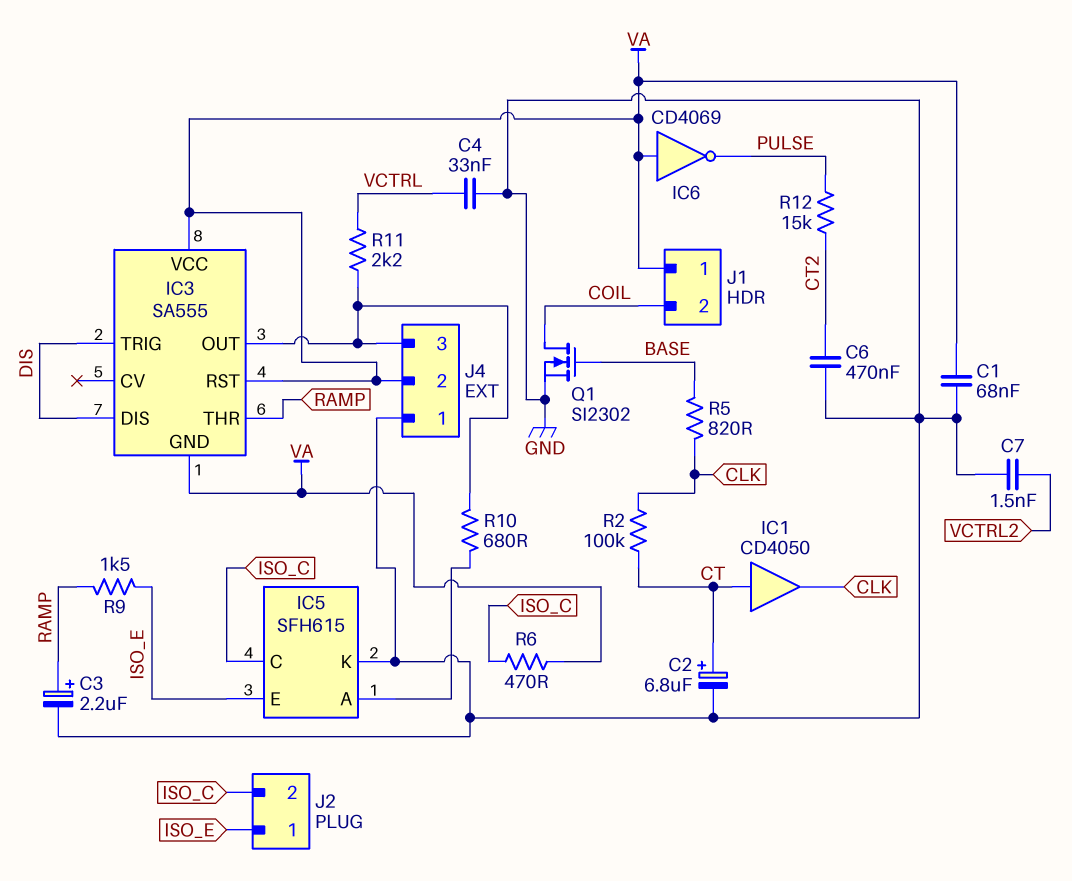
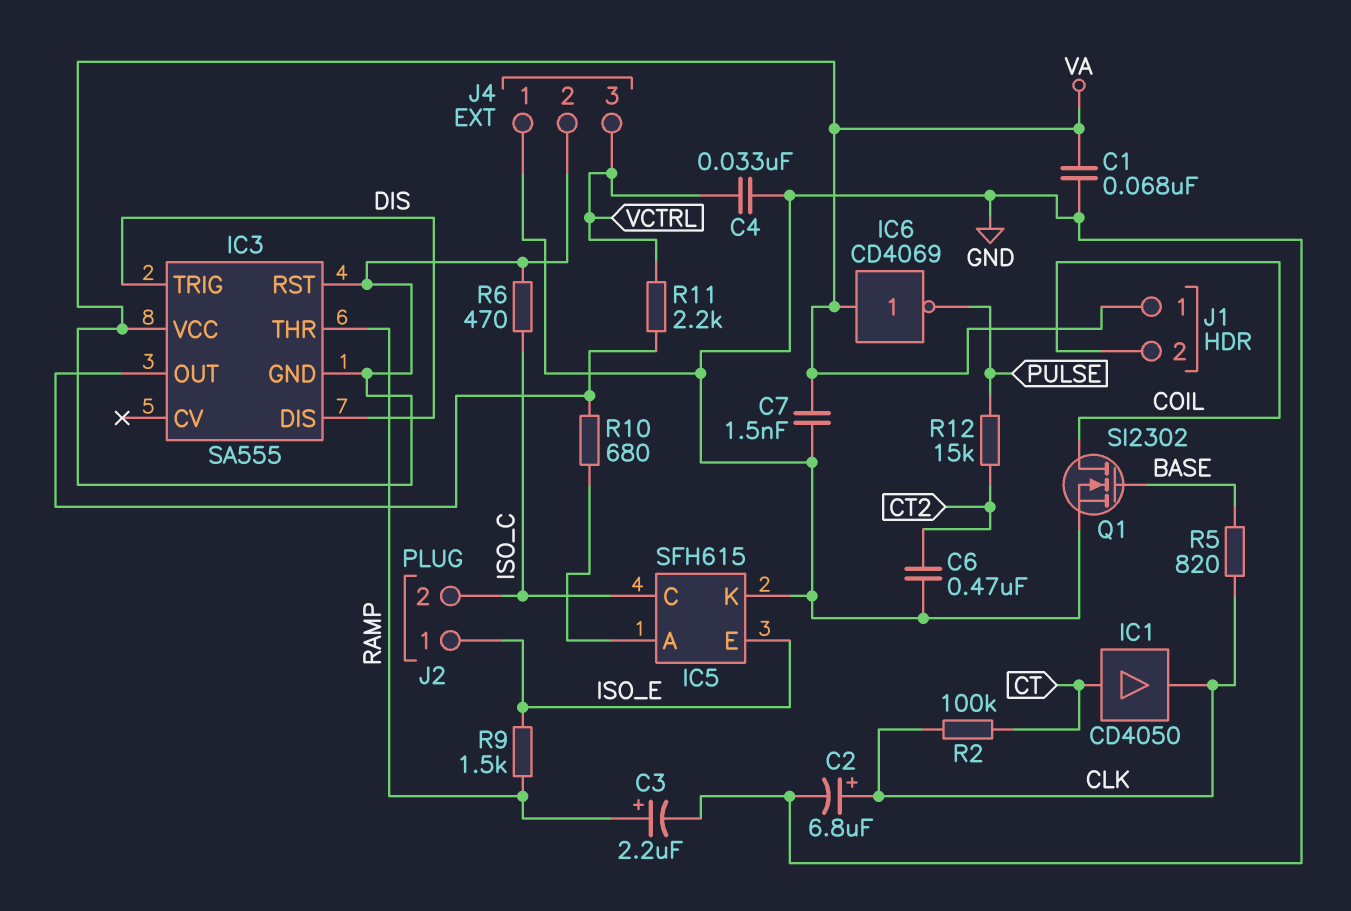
C2: 6.8uF (plus CT, minus GND) -> 6.8uF (plus CLK, minus GND)
C7: 1.5nF (GND, VCTRL2) -> 1.5nF (GND, VA)
J4 pin 3: IC3/OUT -> VCTRL

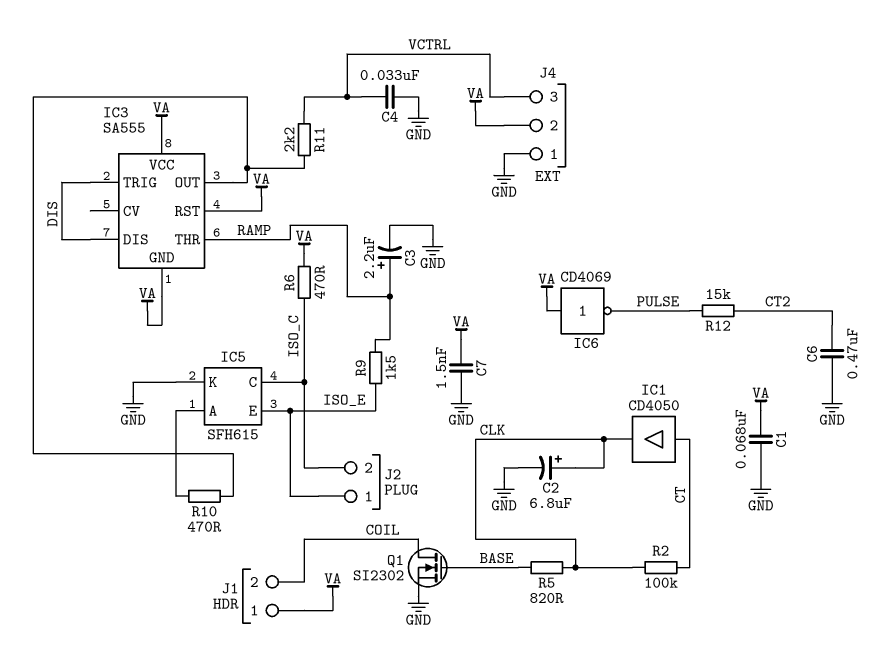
R10: 680 (IC3/OUT, IC5/A) -> 470 (IC3/OUT, IC5/A)

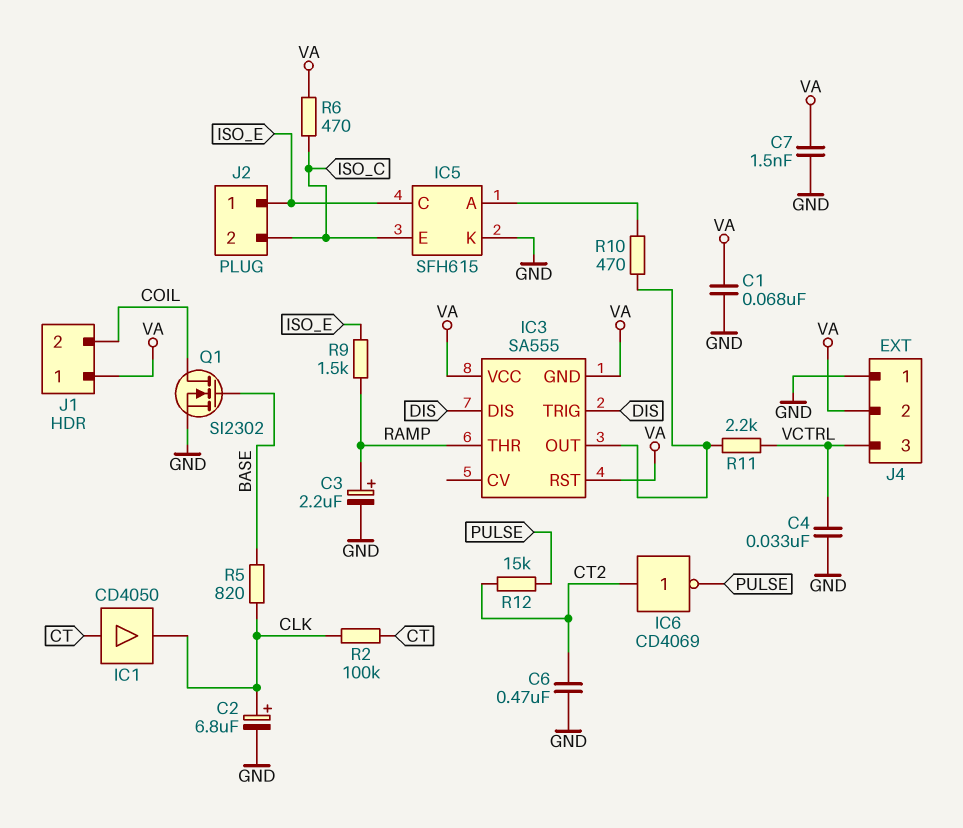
IC5 pin C: ISO_C -> ISO_E
IC5 pin E: ISO_E -> ISO_C
IC6: NOT CD4069 (in VA, out PULSE) -> NOT CD4069 (in CT2, out PULSE)

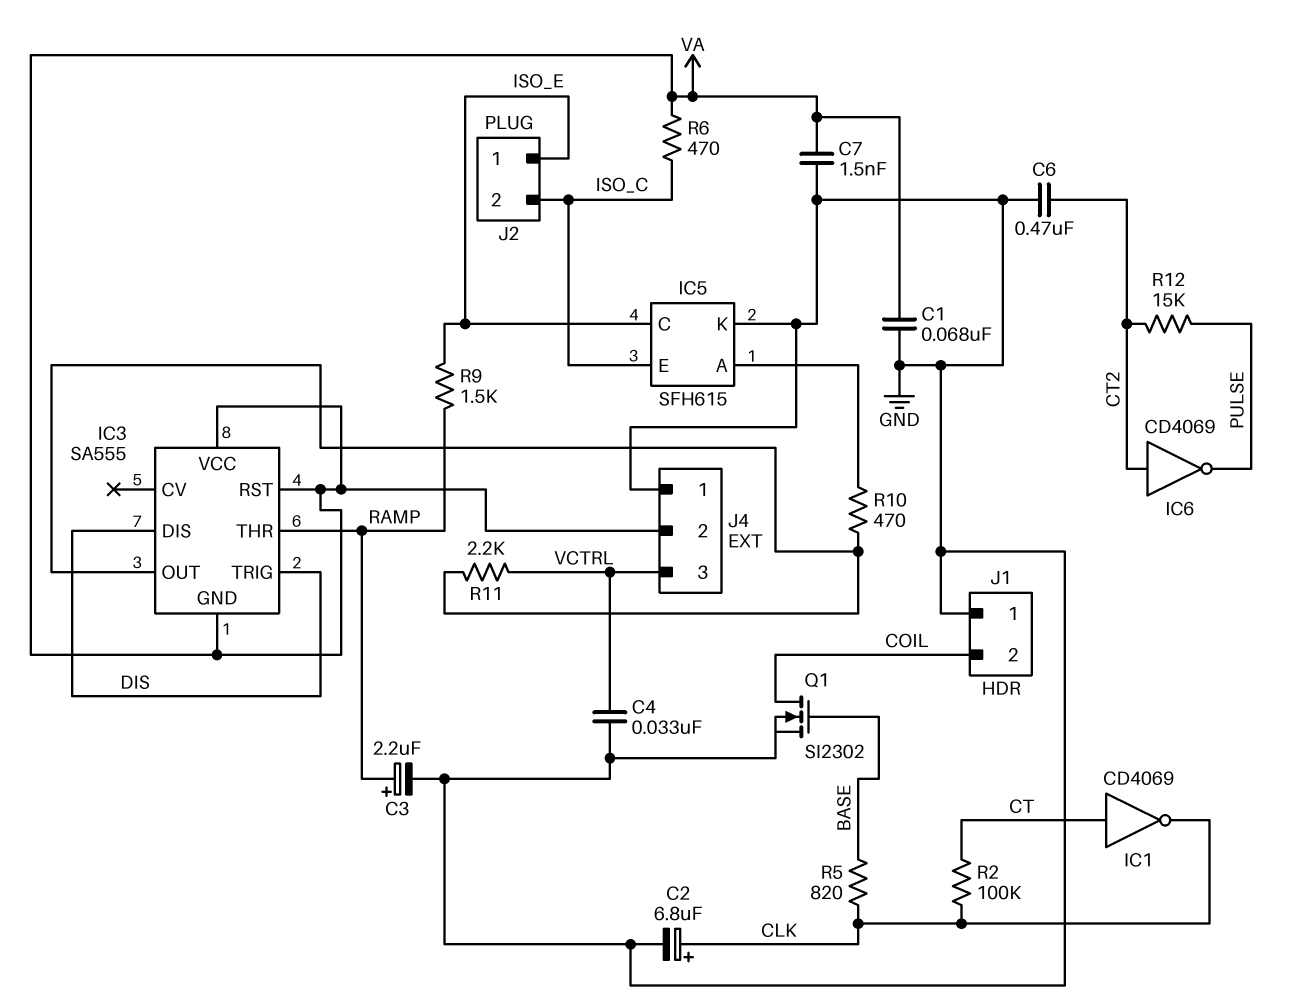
IC1: buffer CD4050 (in CT, out CLK) -> NOT CD4069 (in CT, out CLK)
J1 pin 1: VA -> GND

